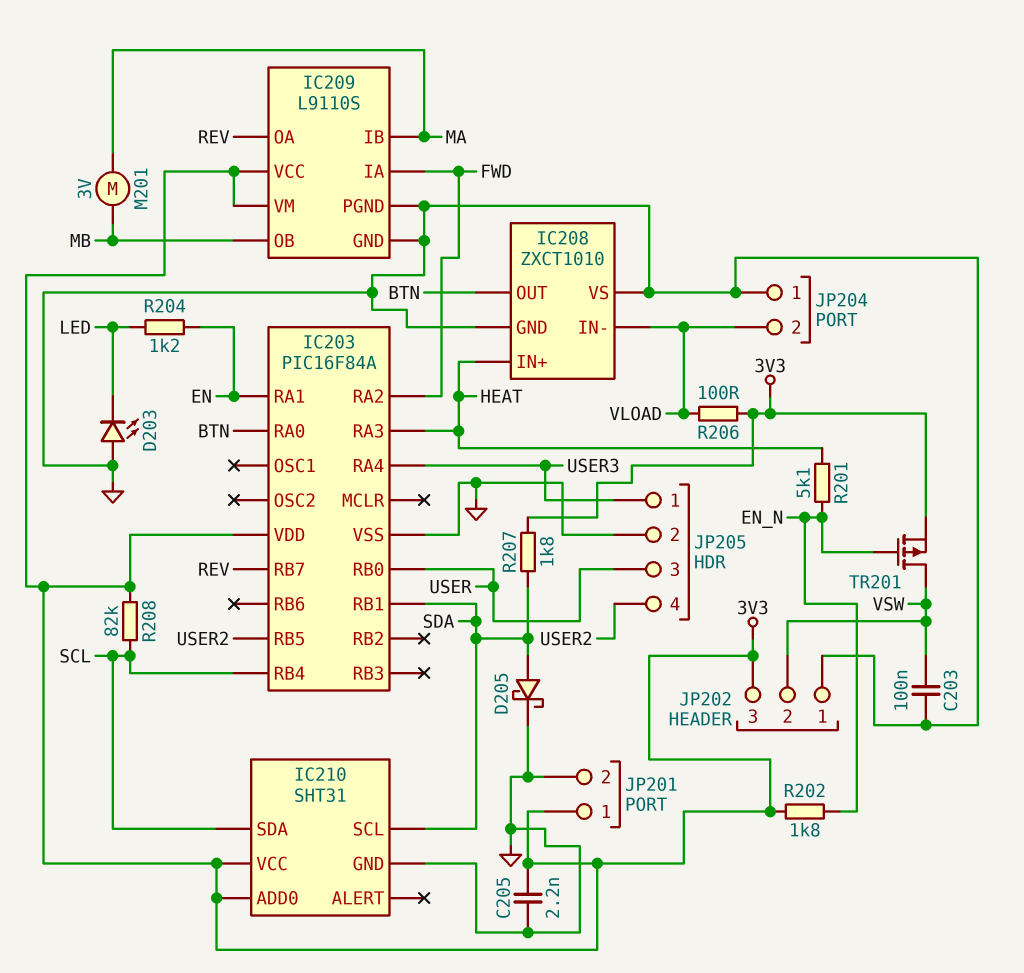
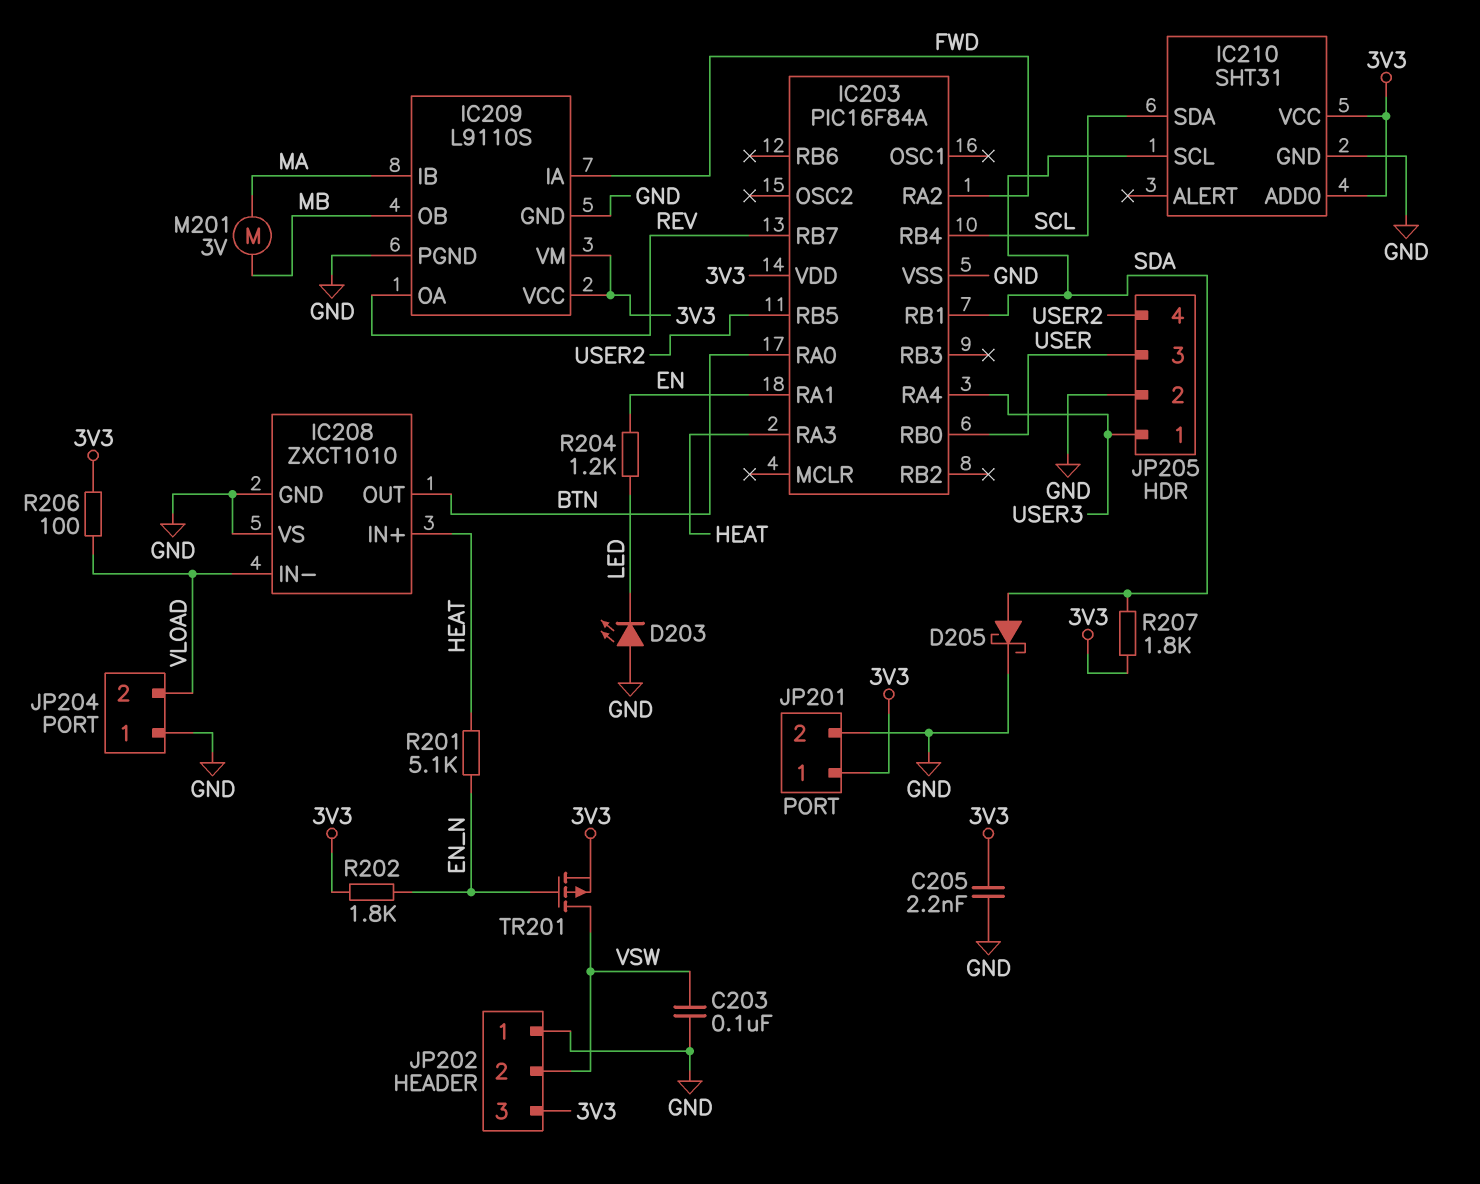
R208: 82k (3V3, SCL) -> none

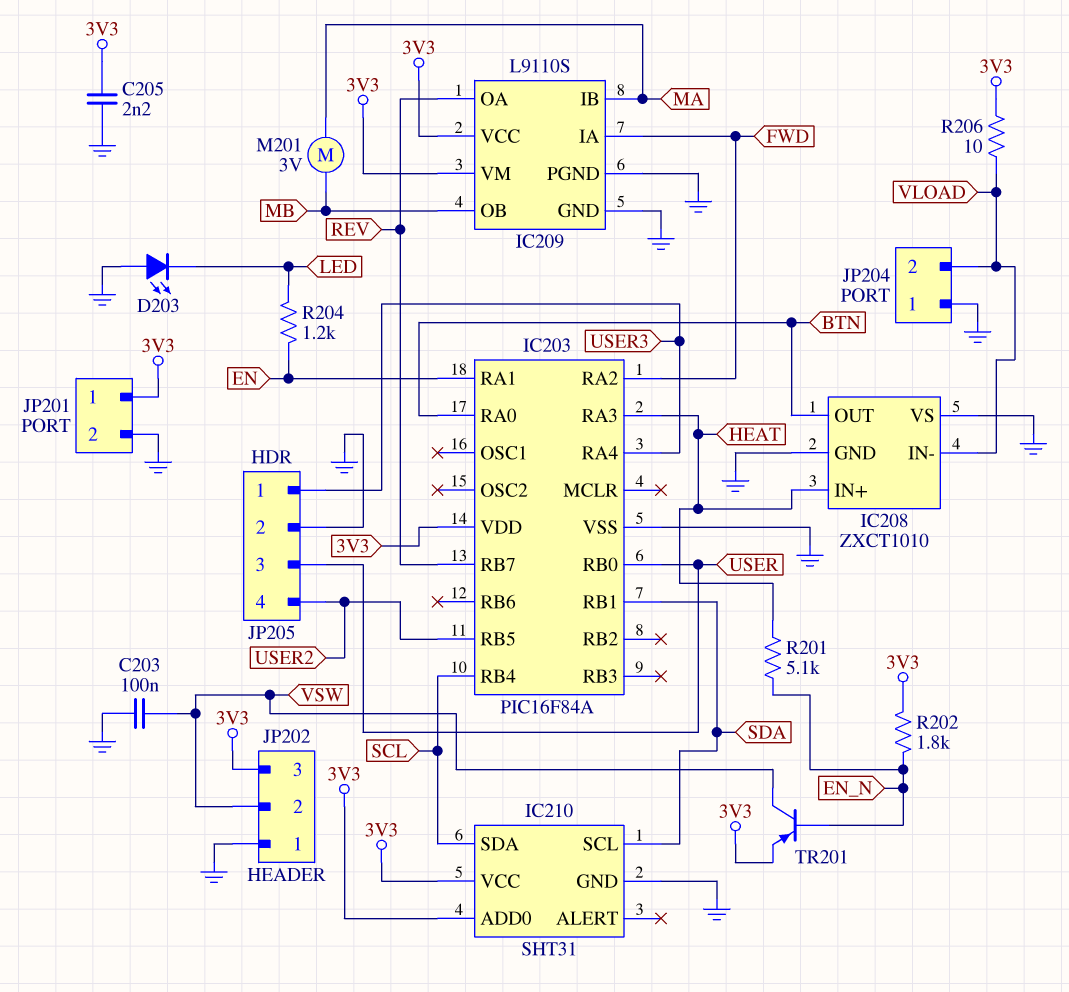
D205: schottky (A SDA, K GND) -> none
R206: 100 (3V3, VLOAD) -> 10 (3V3, VLOAD)
R207: 1.8k (3V3, SDA) -> none
TR201: PMOS (G EN_N, D VSW, S 3V3) -> PNP (B EN_N, C VSW, E 3V3)

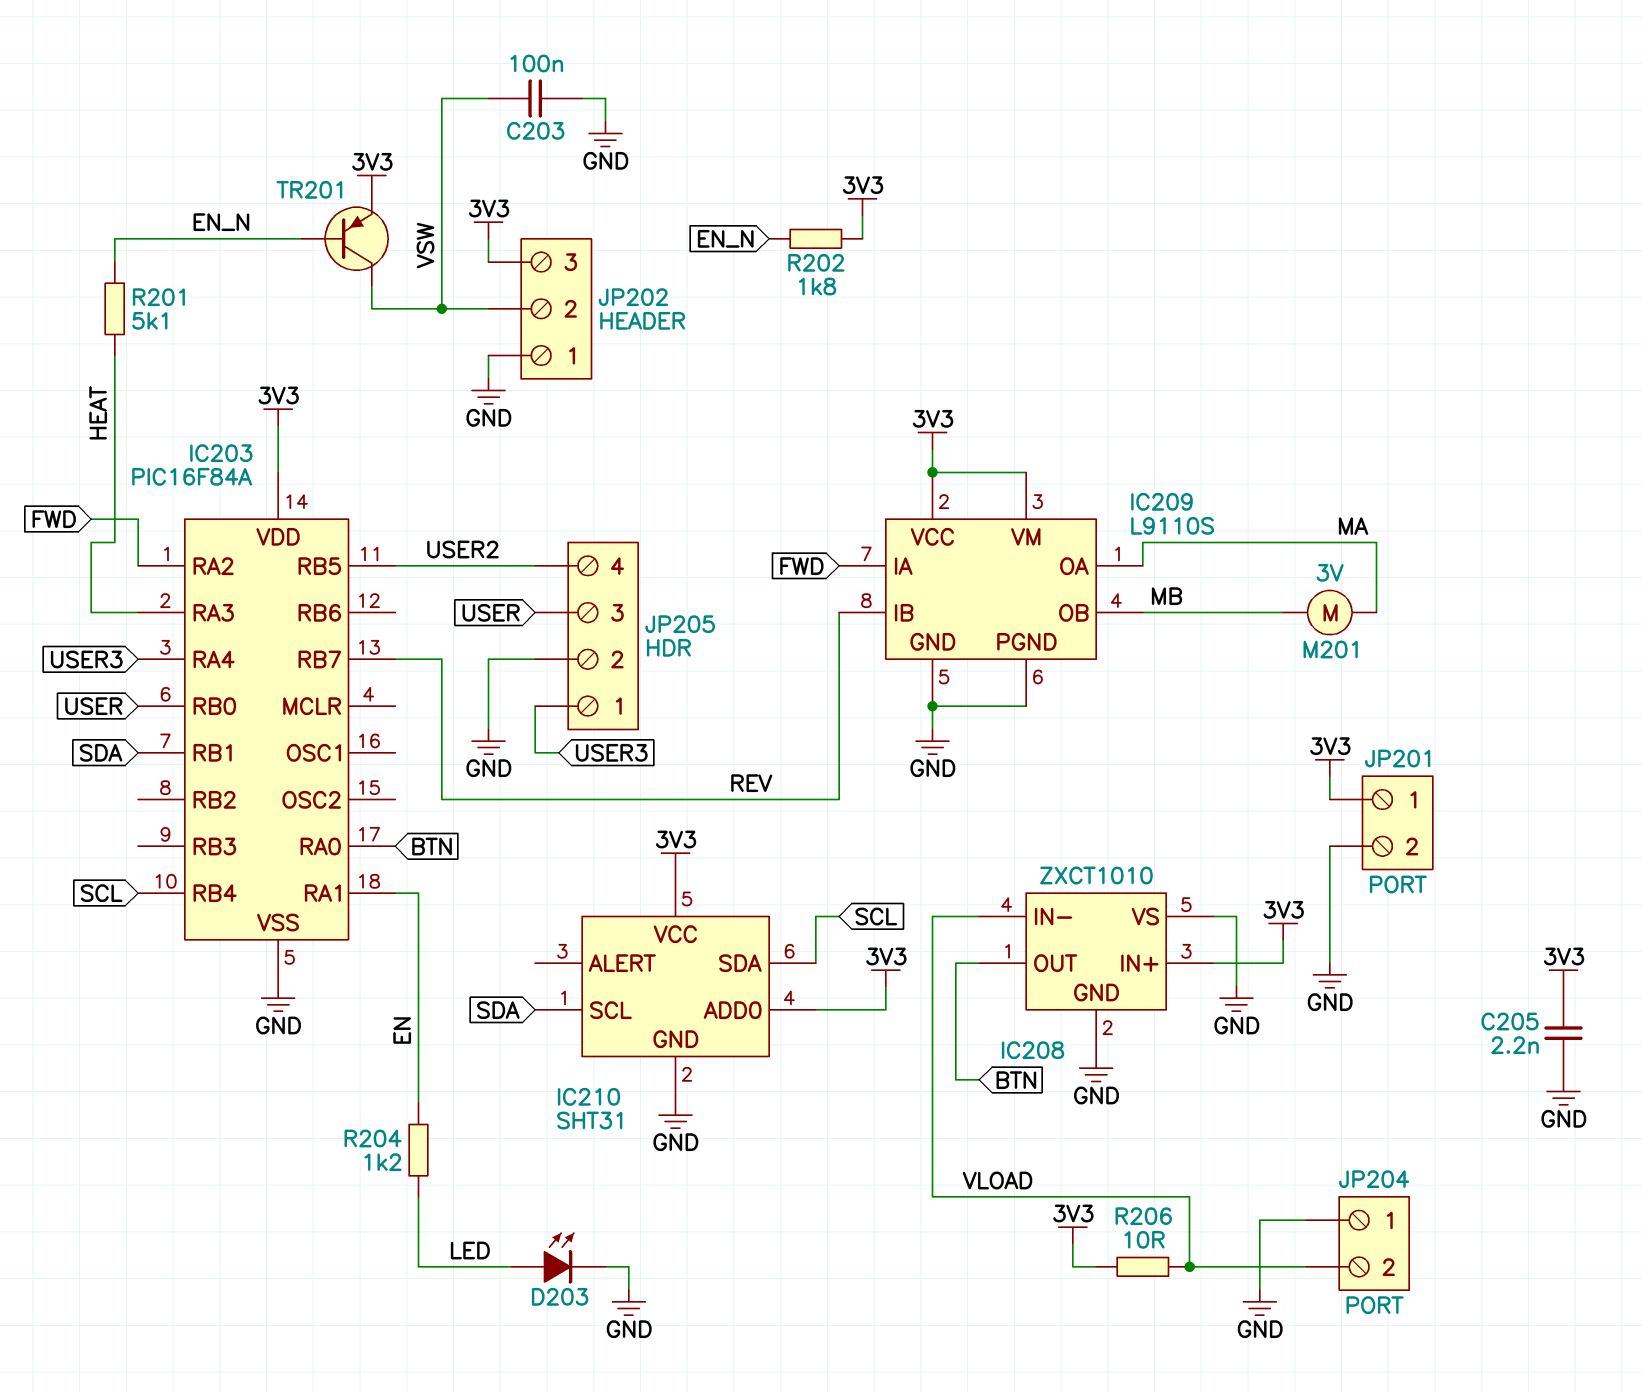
D203: LED (A GND, K LED) -> LED (A LED, K GND)
IC208 pin IN+: HEAT -> 3V3
IC209 pin IB: MA -> REV
IC209 pin OA: REV -> MA

